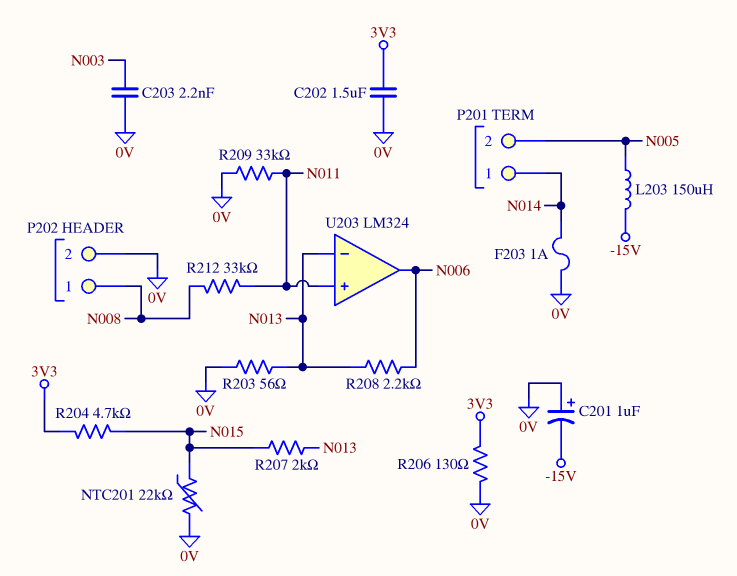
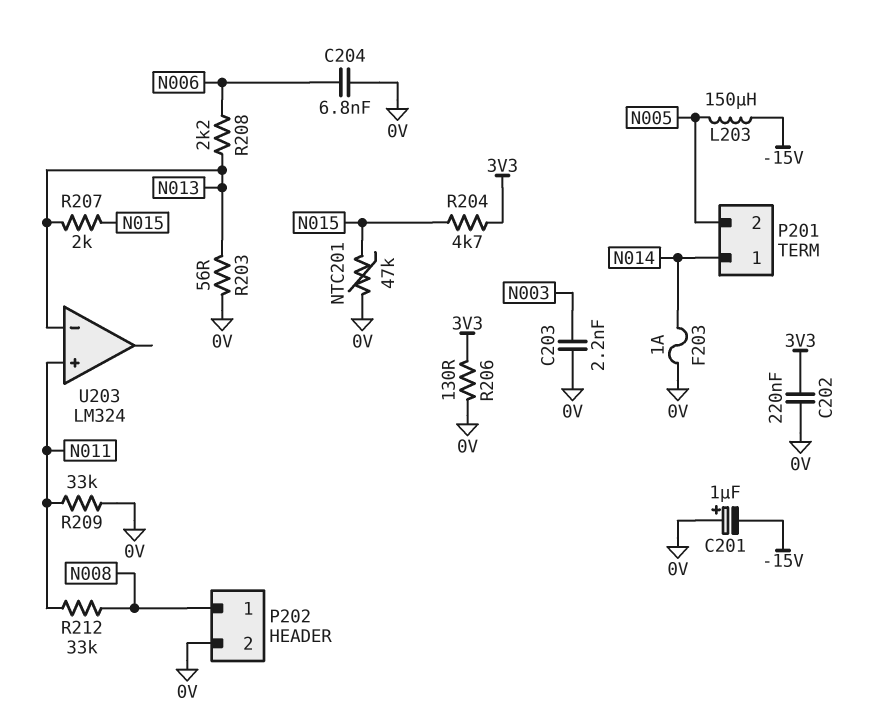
C202: 1.5uF (0V, 3V3) -> 220nF (0V, 3V3)
C204: none -> 6.8nF (0V, N006)
NTC201: 22k (0V, N015) -> 47k (0V, N015)
U203 pin out: N006 -> none

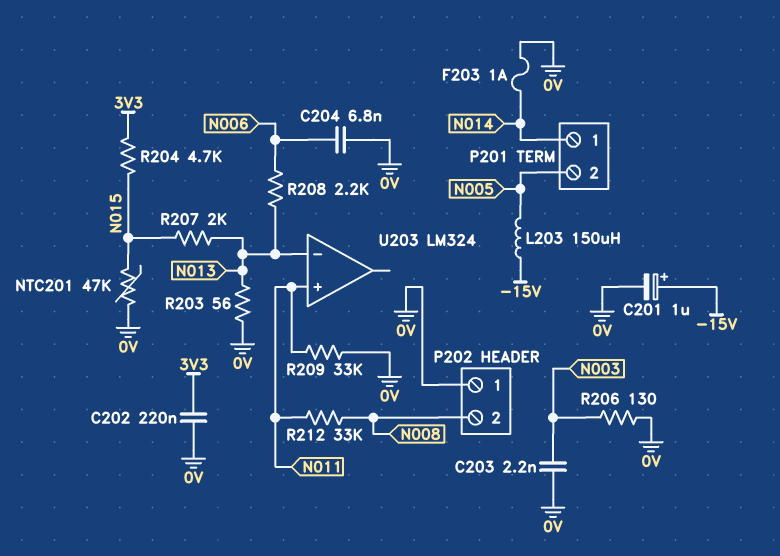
C201: 1uF (plus 0V, minus -15V) -> 1uF (plus -15V, minus 0V)
P202 pin 1: N008 -> 0V
P202 pin 2: 0V -> N008
R206: 130 (0V, 3V3) -> 130 (0V, N003)

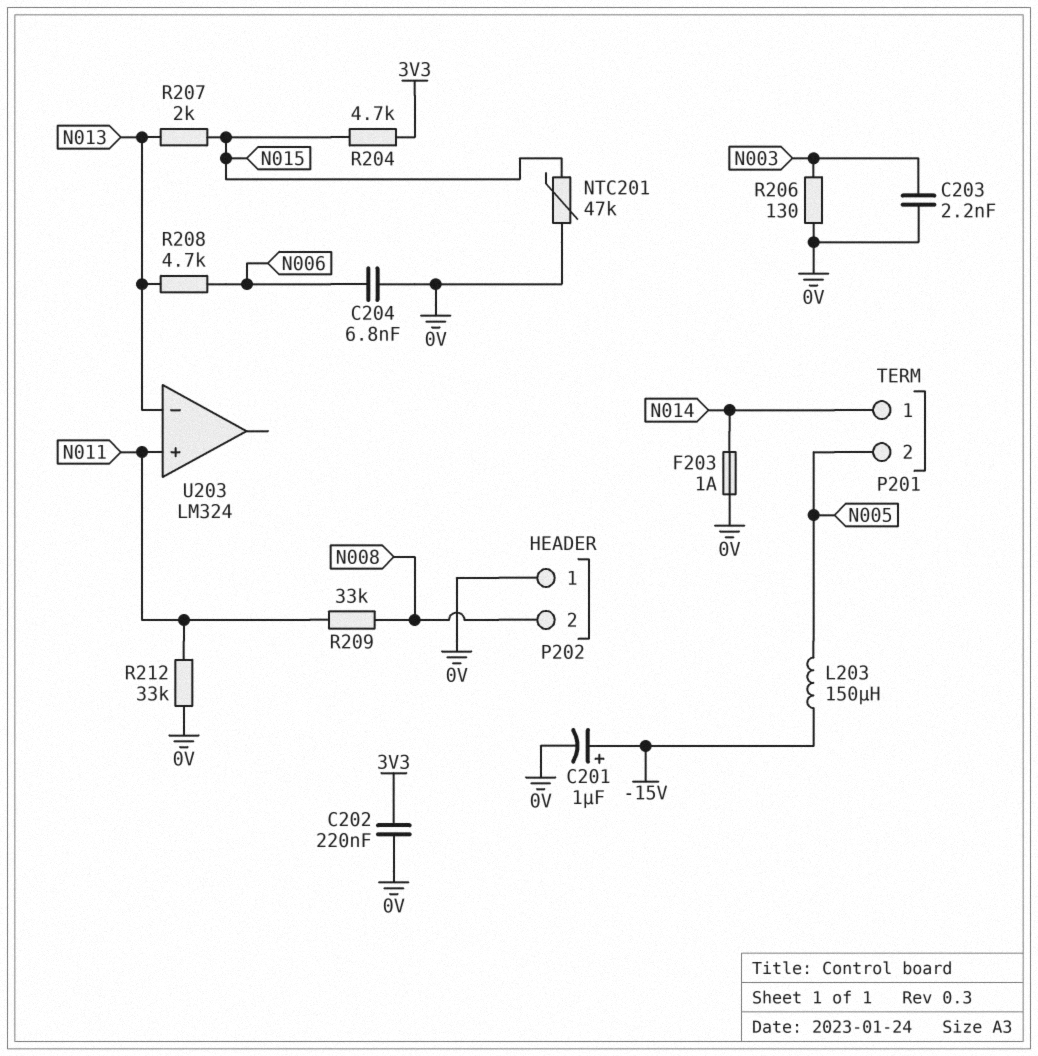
R203: 56 (0V, N013) -> none
R208: 2.2k (N006, N013) -> 4.7k (N006, N013)
R209: 33k (0V, N011) -> 33k (N008, N011)
R212: 33k (N008, N011) -> 33k (0V, N011)

